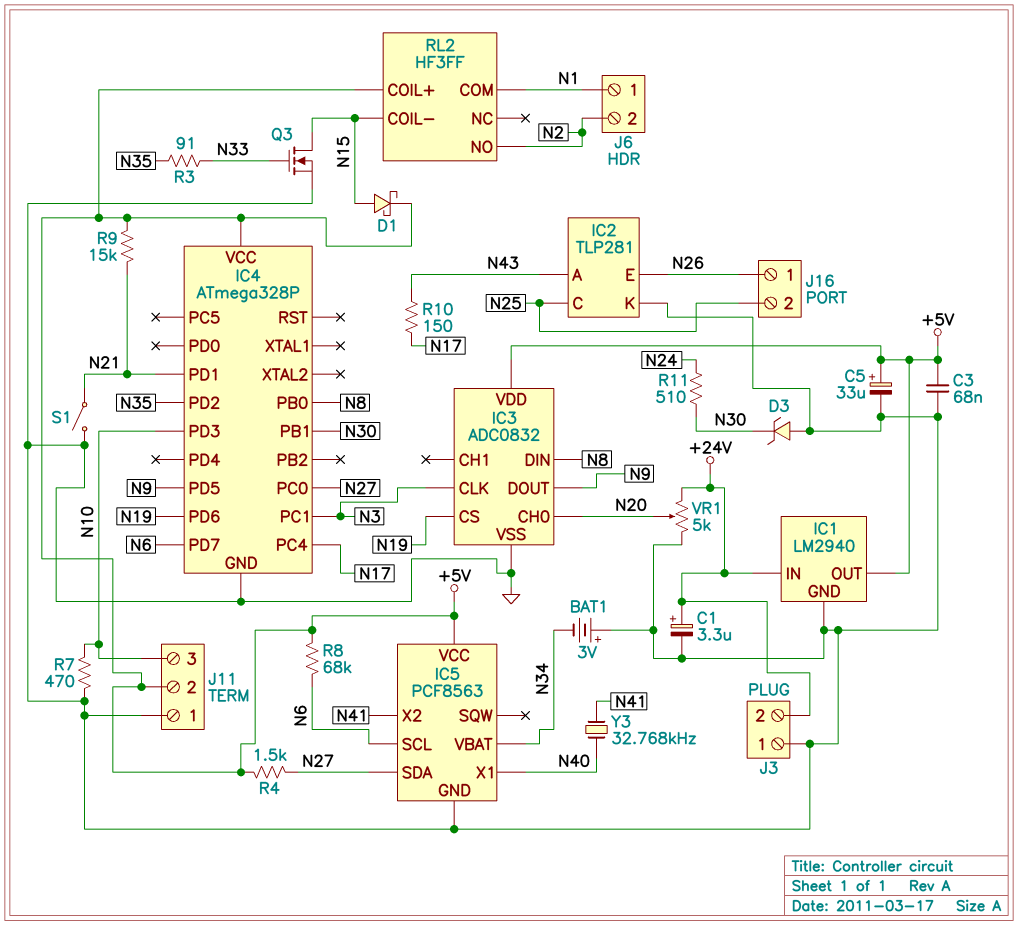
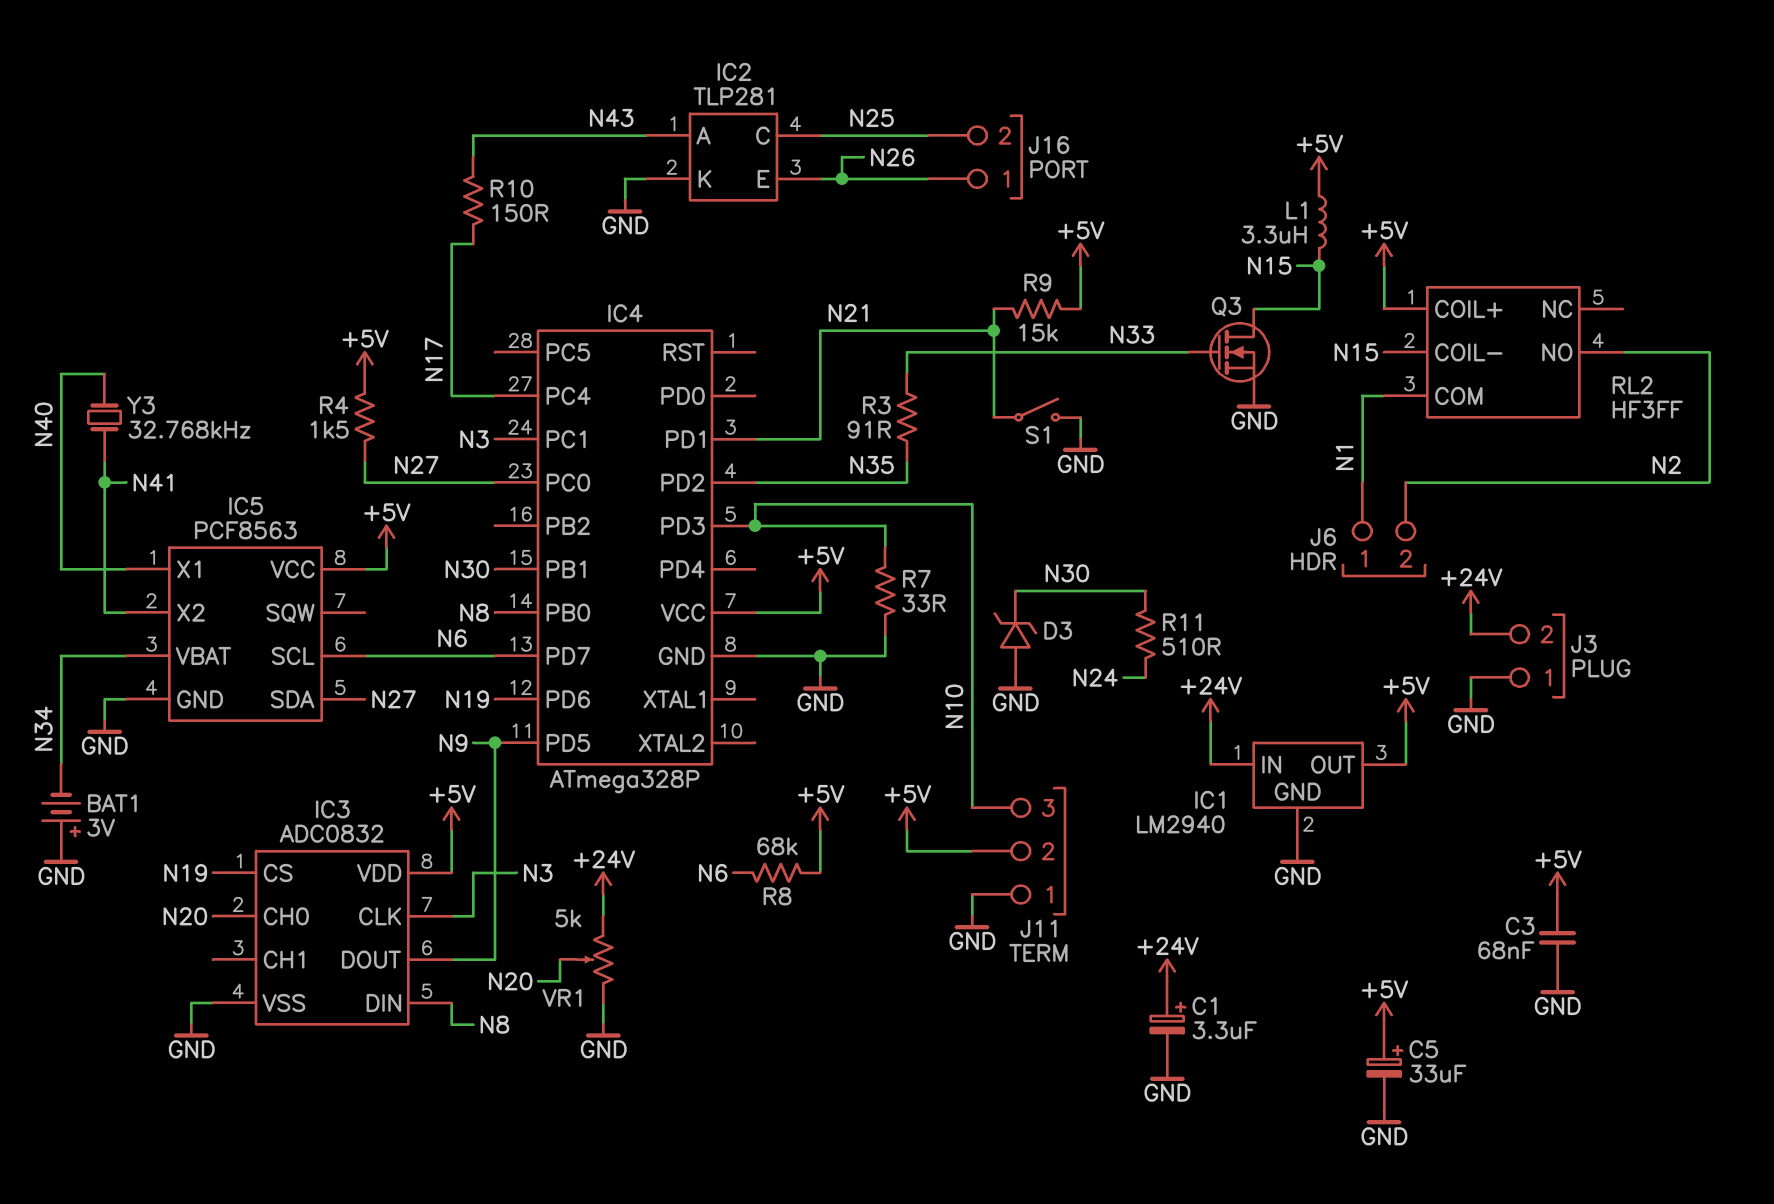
D1: schottky (A N15, K +5V) -> none
L1: none -> 3.3uH (+5V, N15)
R7: 470 (GND, N10) -> 33 (GND, N10)

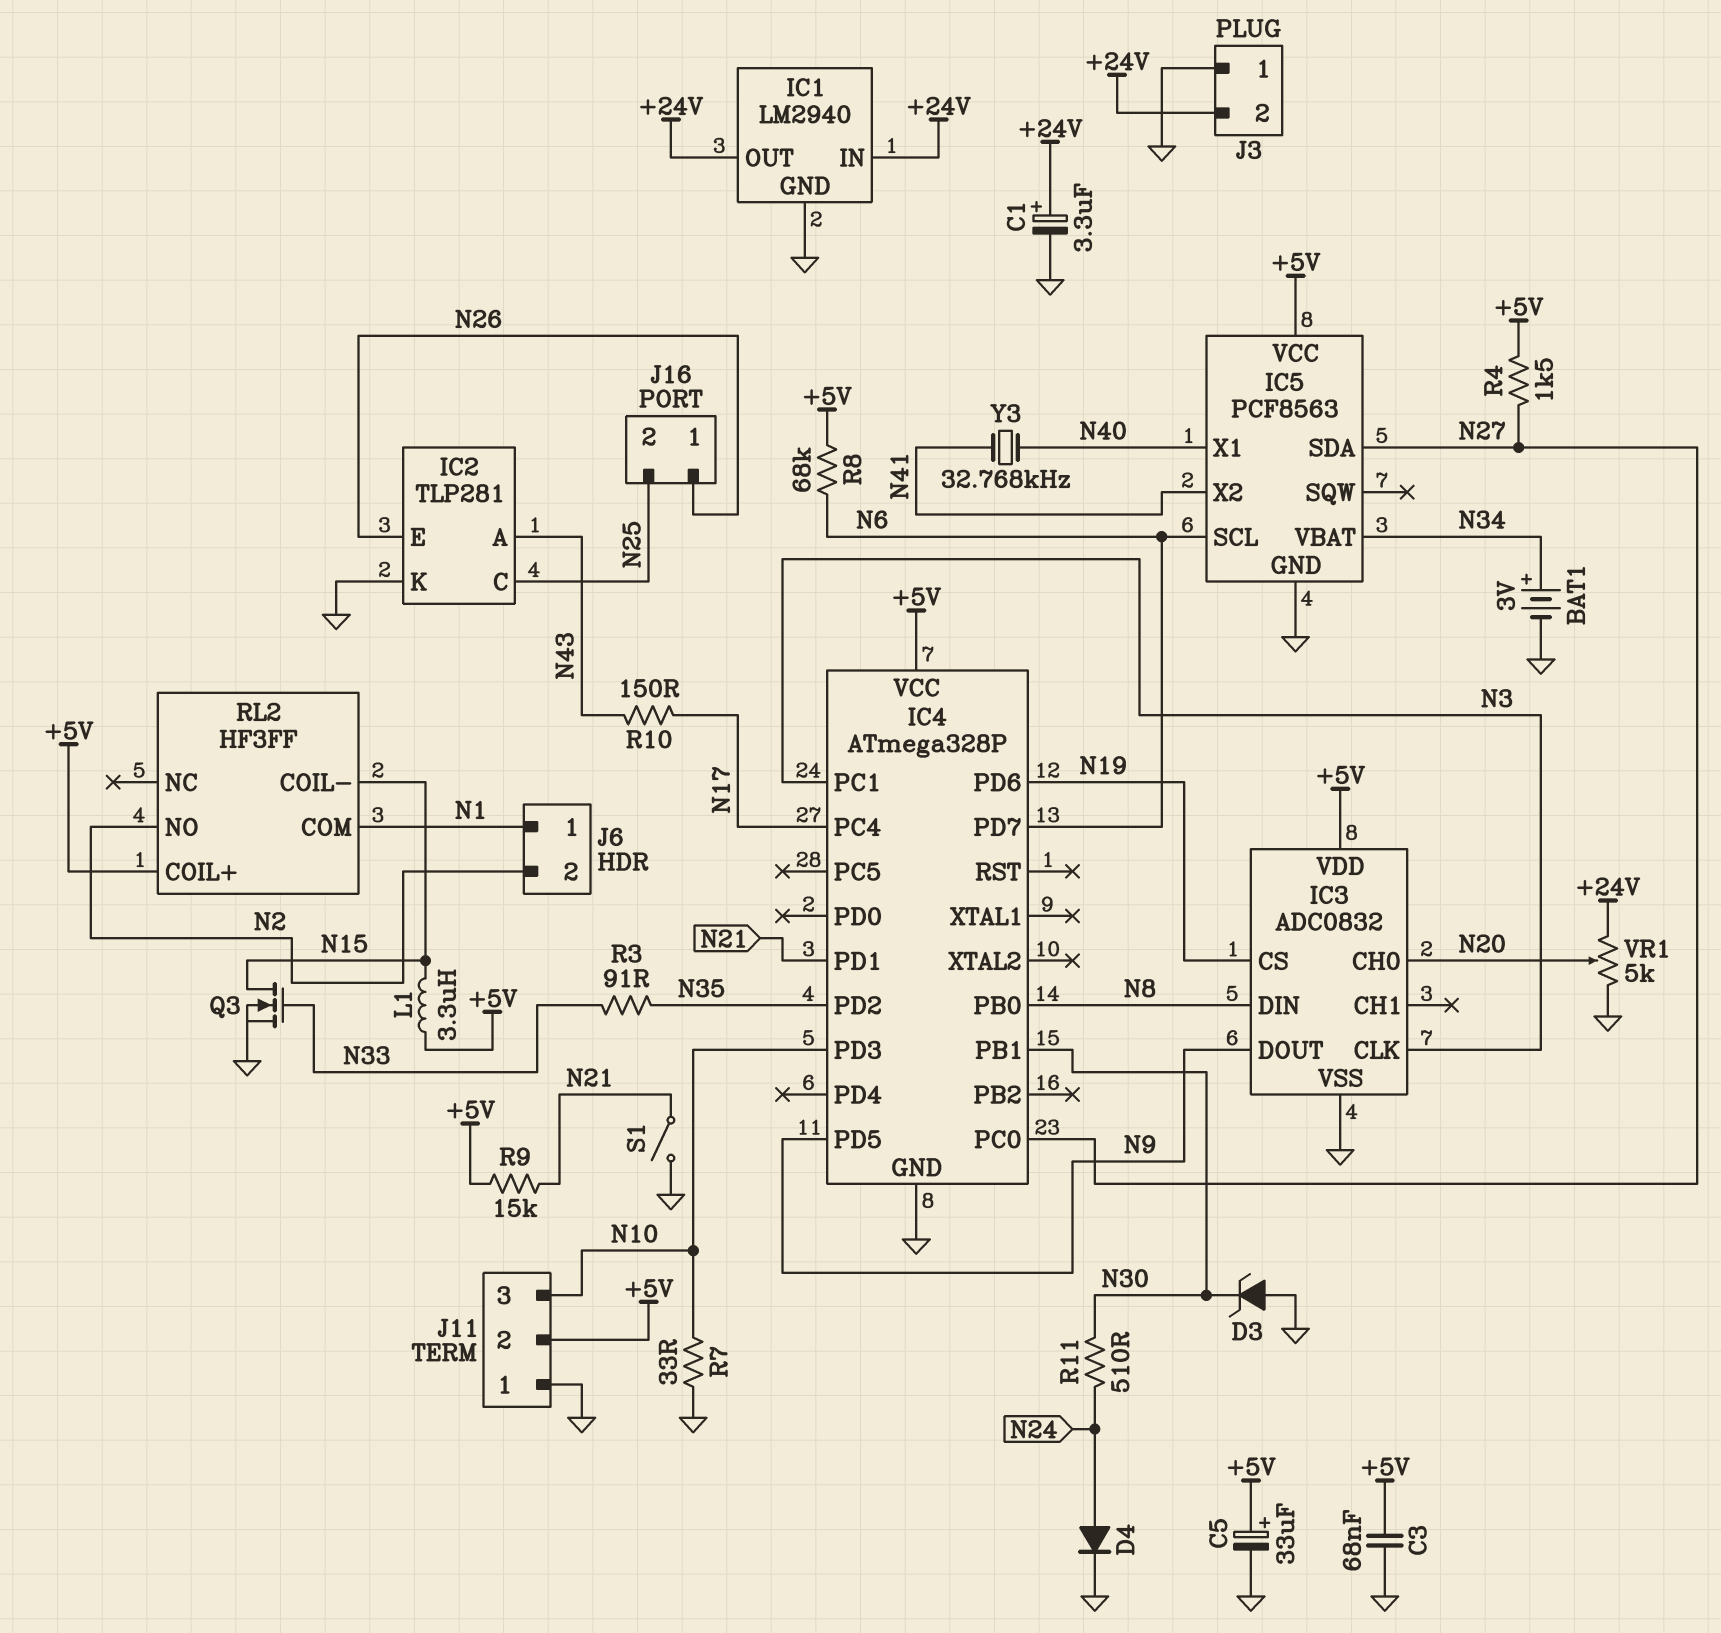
BAT1: 3V (plus GND, minus N34) -> 3V (plus N34, minus GND)
D4: none -> diode (A N24, K GND)
IC1 pin OUT: +5V -> +24V

